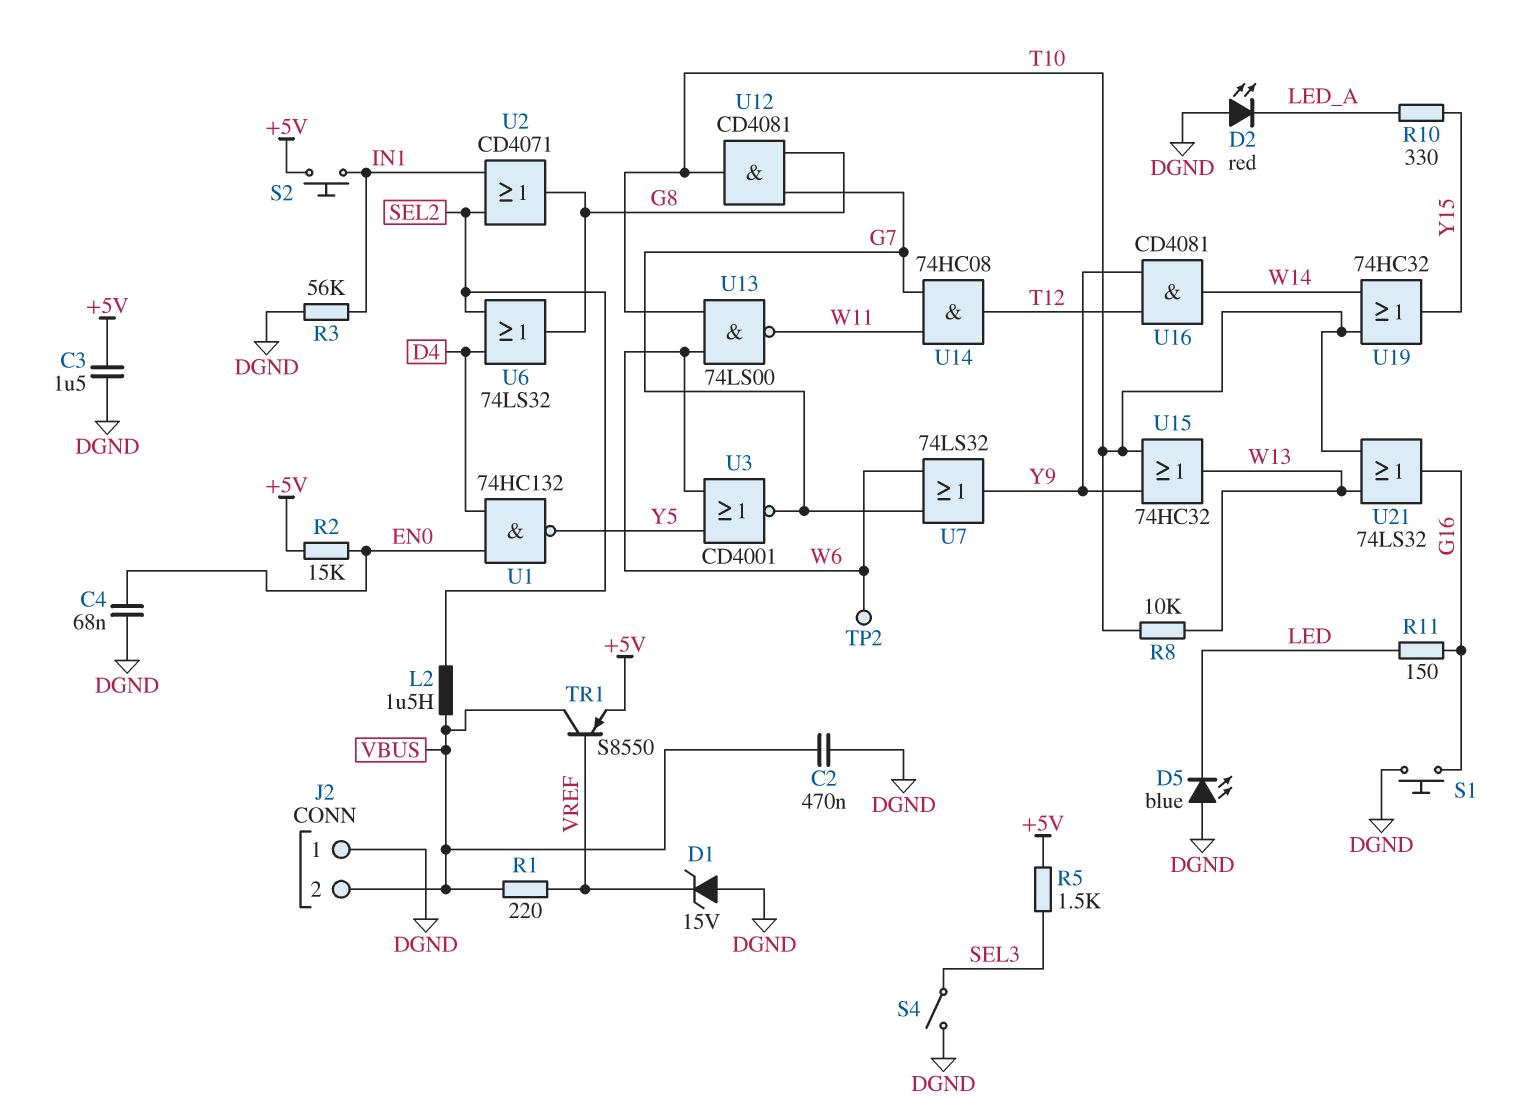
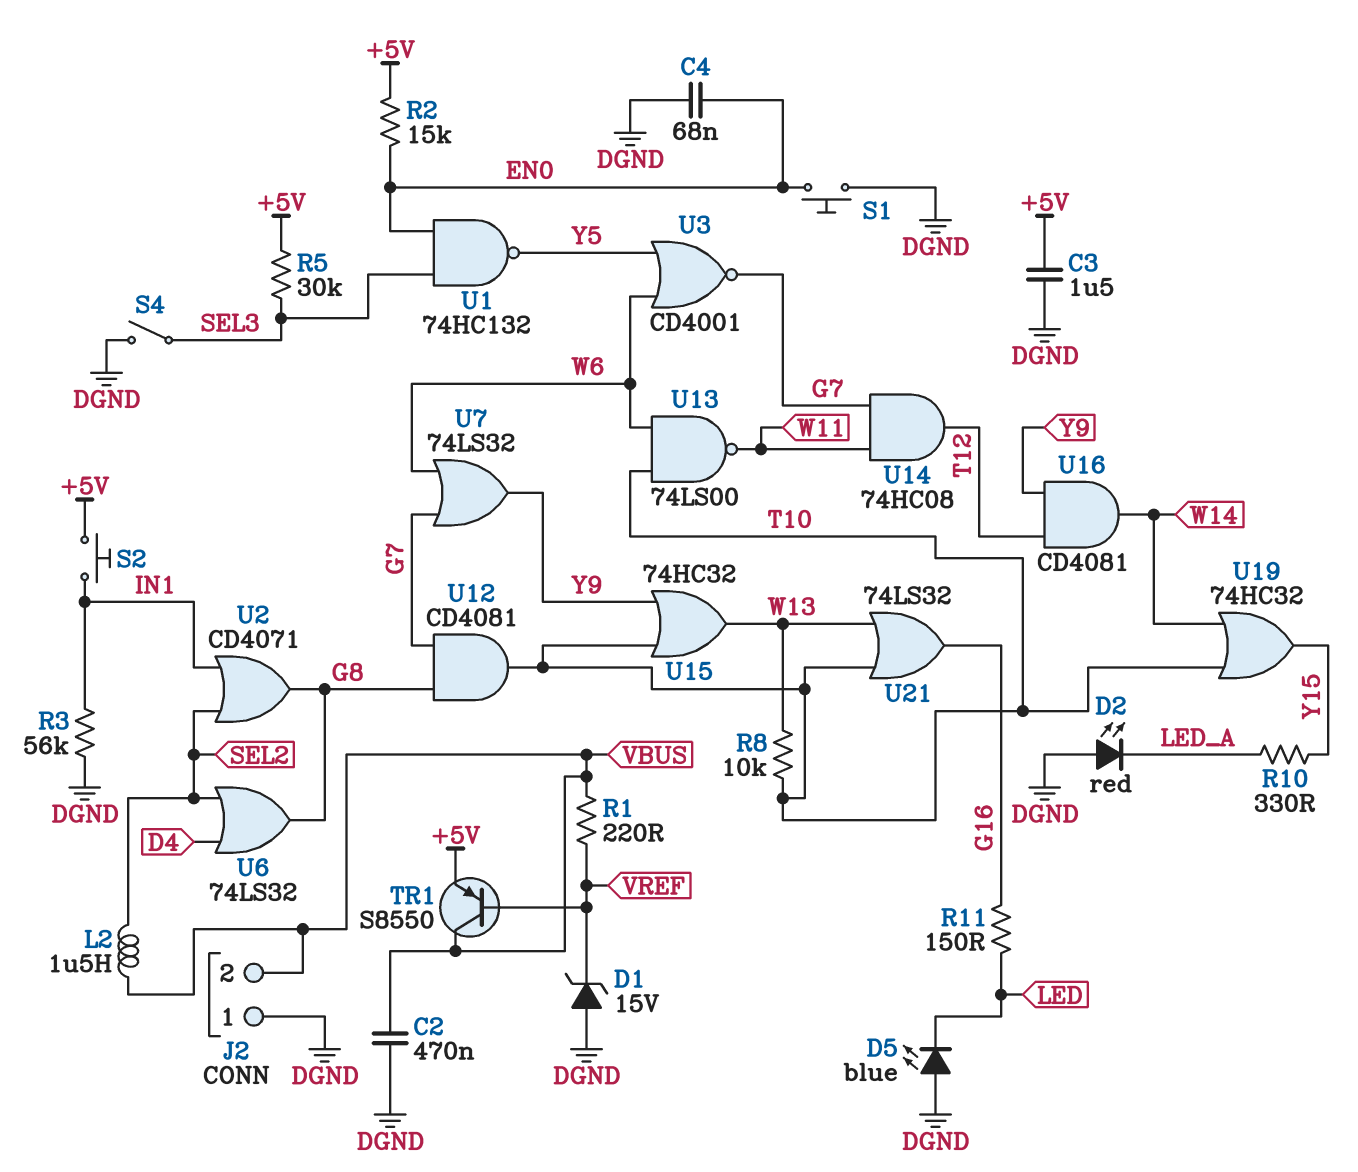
R5: 1.5k (+5V, SEL3) -> 30k (+5V, SEL3)
S1: button (DGND, G16) -> button (DGND, EN0)
TP2: test point (W6) -> none
U1: NAND 74HC132 (in D4, in EN0, out Y5) -> NAND 74HC132 (in EN0, in SEL3, out Y5)

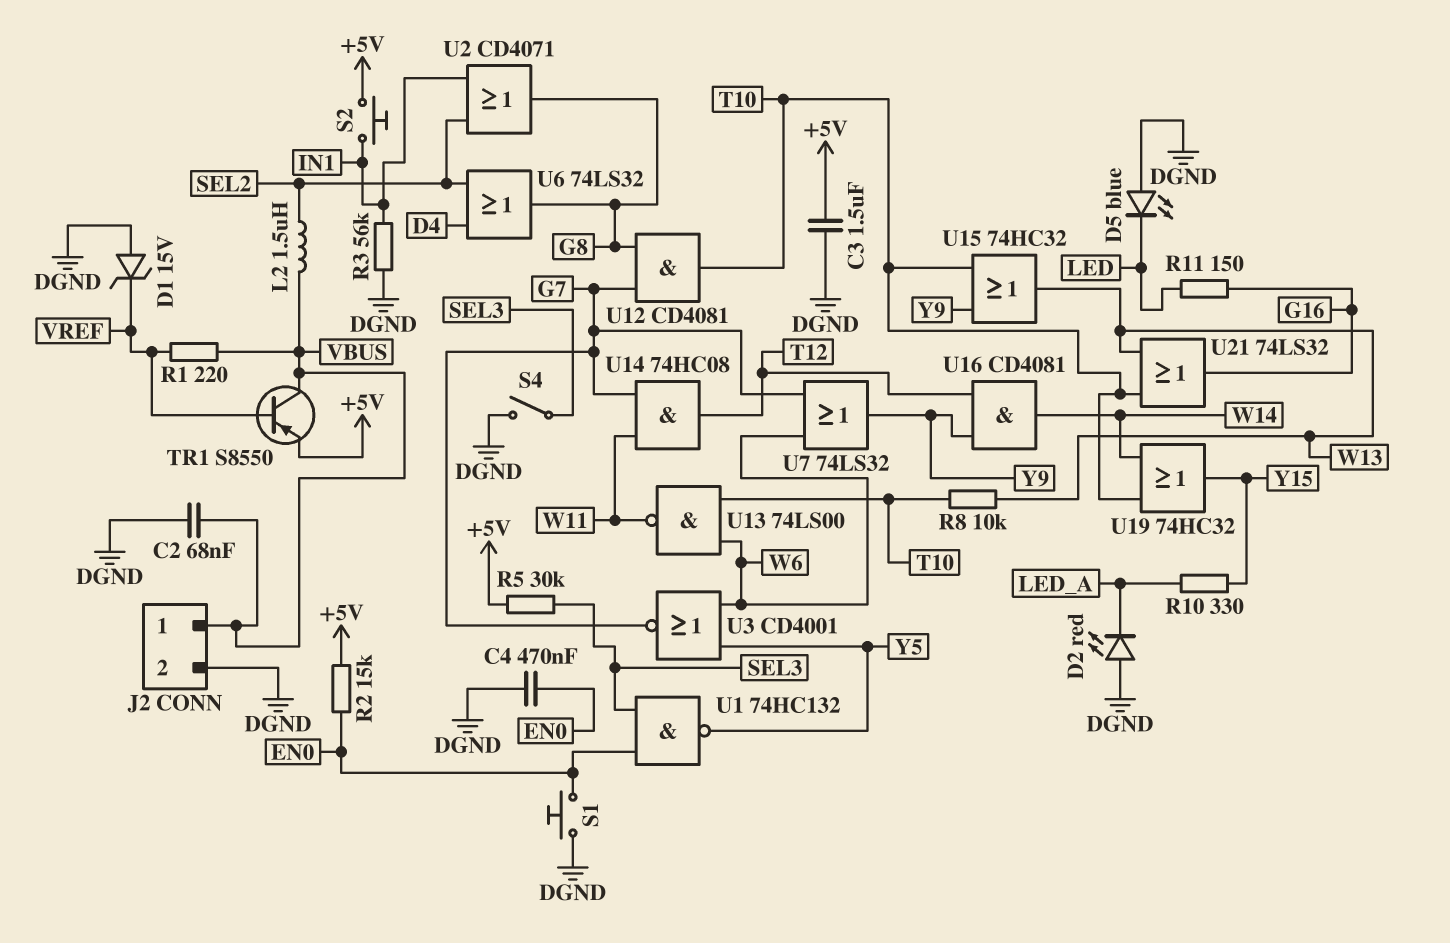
C2: 470nF (DGND, VBUS) -> 68nF (DGND, VBUS)
C4: 68nF (DGND, EN0) -> 470nF (DGND, EN0)
J2 pin 1: DGND -> VBUS
J2 pin 2: VBUS -> DGND

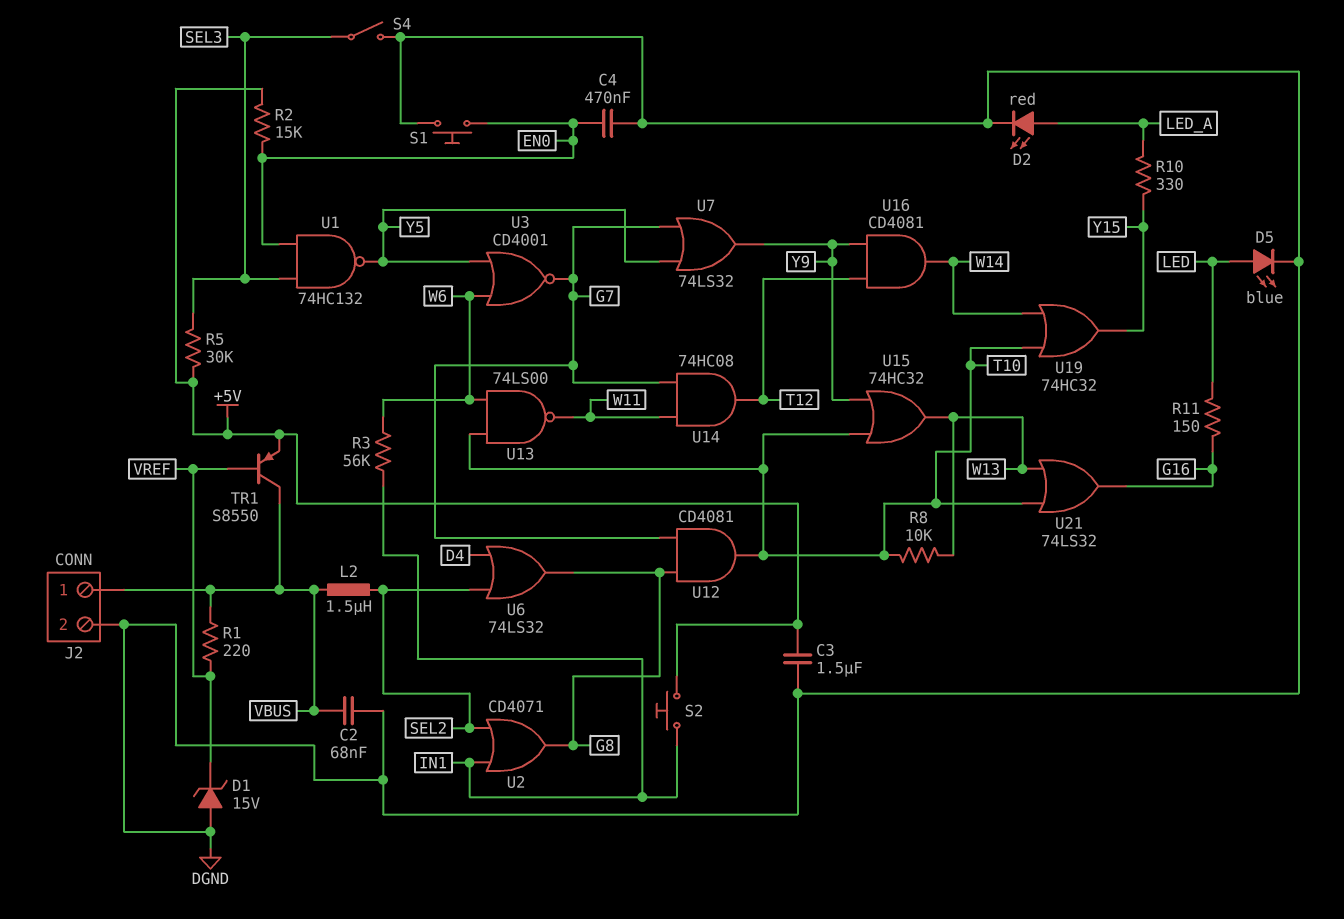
D2: LED red (A DGND, K LED_A) -> LED red (A LED_A, K DGND)
D5: LED blue (A DGND, K LED) -> LED blue (A LED, K DGND)
R3: 56k (DGND, IN1) -> 56k (IN1, W6)
U7: OR 74LS32 (in G7, in W6, out Y9) -> OR 74LS32 (in G7, in Y5, out Y9)

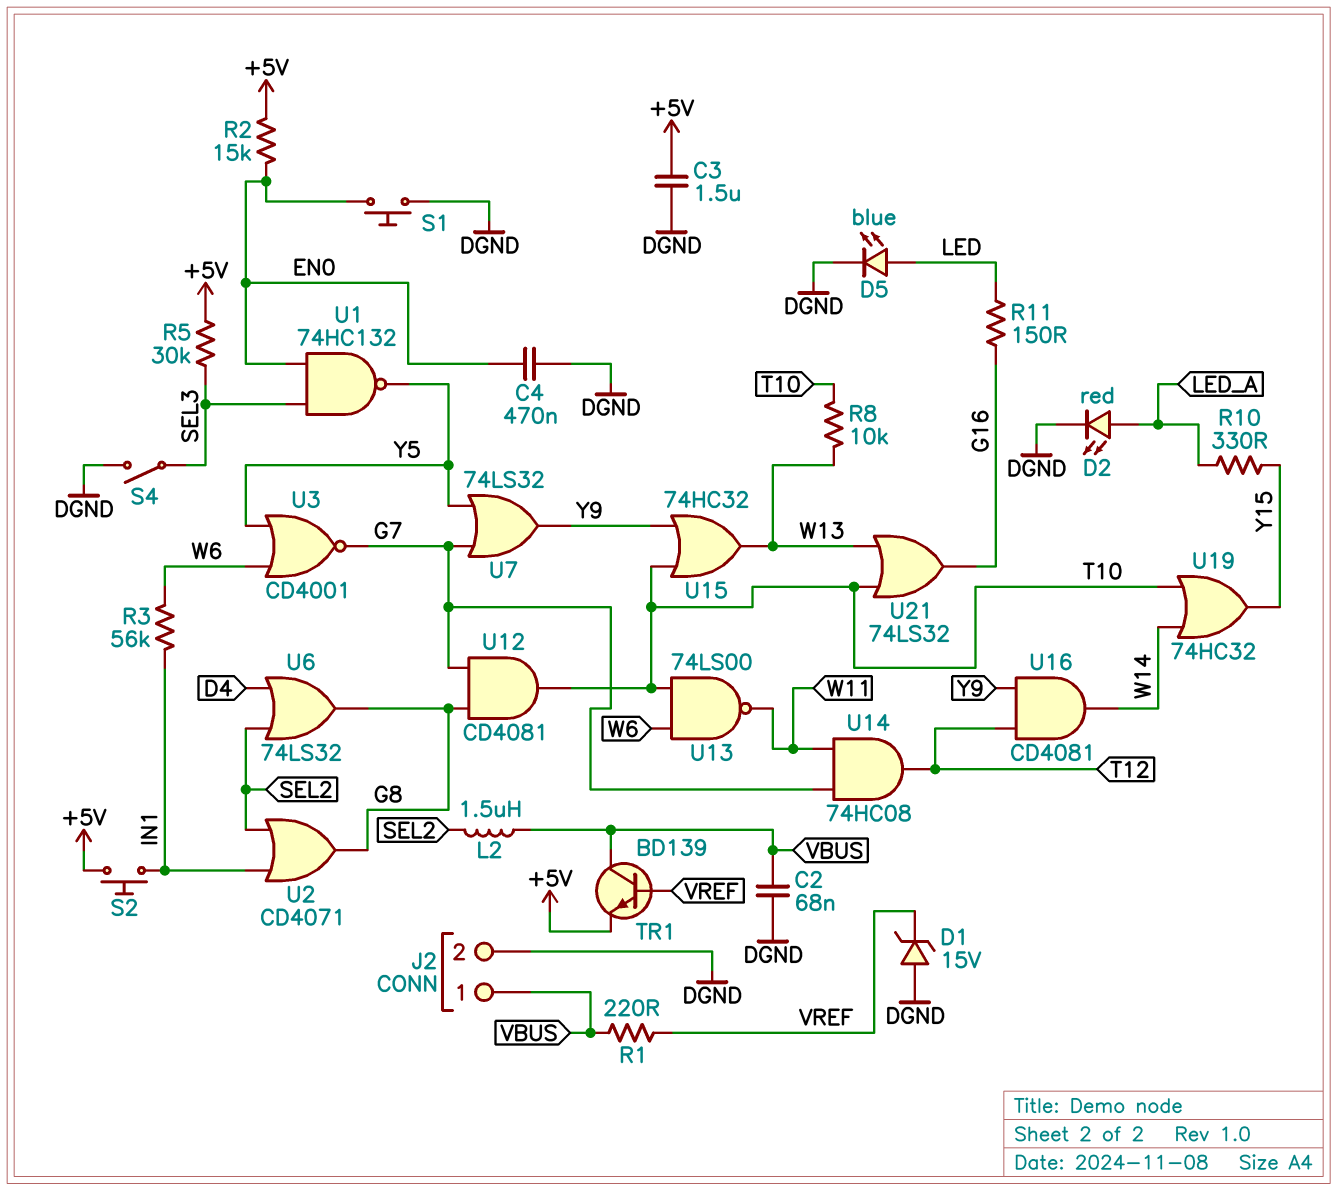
TR1: PNP S8550 (B VREF, C VBUS, E +5V) -> NPN BD139 (B VREF, C VBUS, E +5V)

